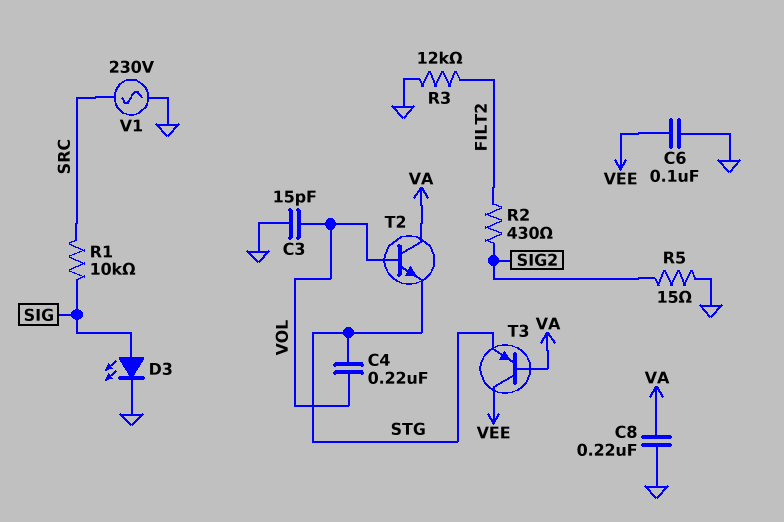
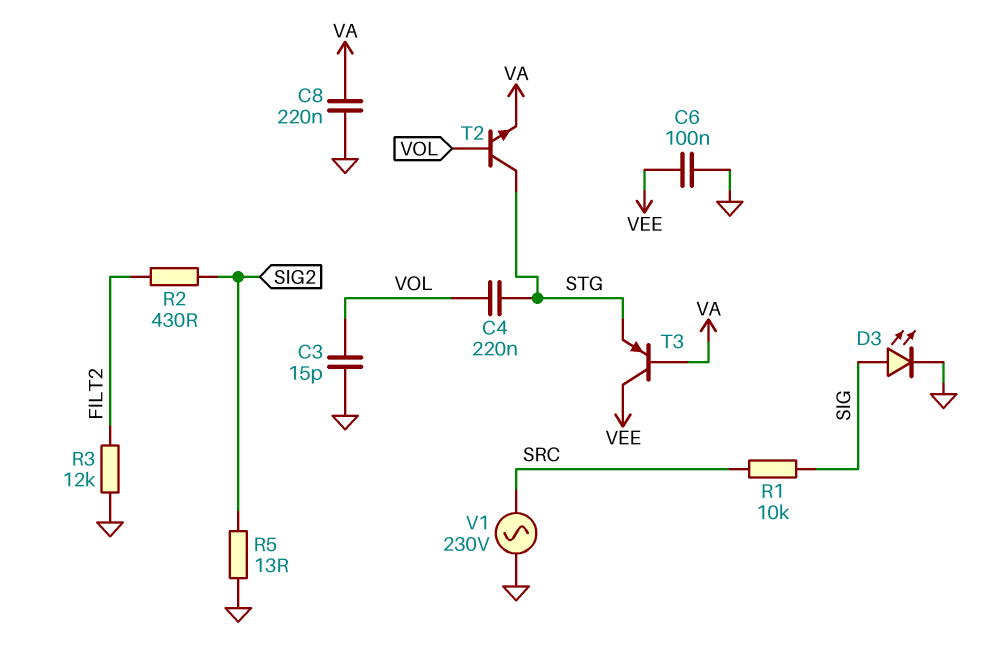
R5: 15 (GND, SIG2) -> 13 (GND, SIG2)
T2: NPN (B VOL, C VA, E STG) -> NPN (B VOL, C STG, E VA)

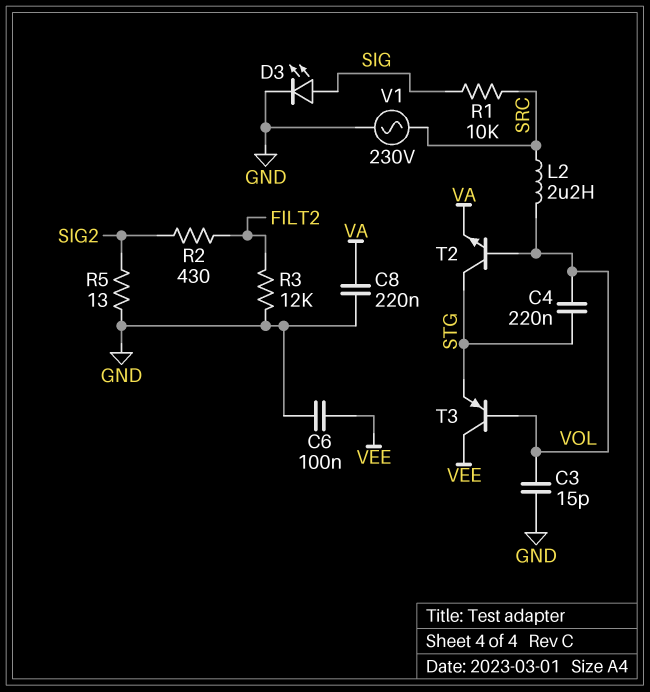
L2: none -> 2.2uH (SRC, VOL)
T3: PNP (B VA, C VEE, E STG) -> PNP (B VOL, C VEE, E STG)

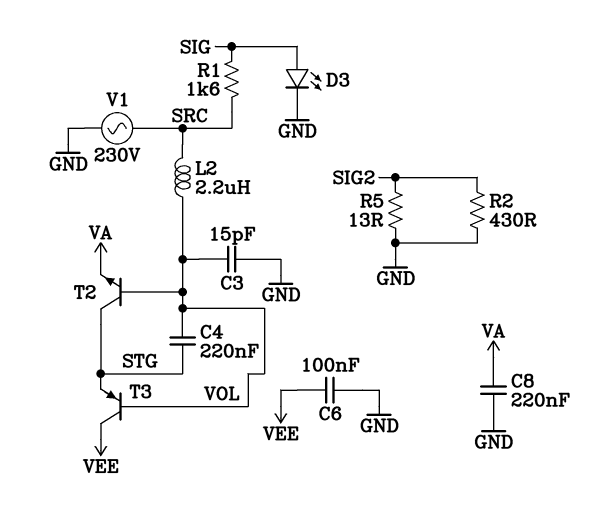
R1: 10k (SIG, SRC) -> 1.6k (SIG, SRC)
R2: 430 (FILT2, SIG2) -> 430 (GND, SIG2)
R3: 12k (FILT2, GND) -> none

